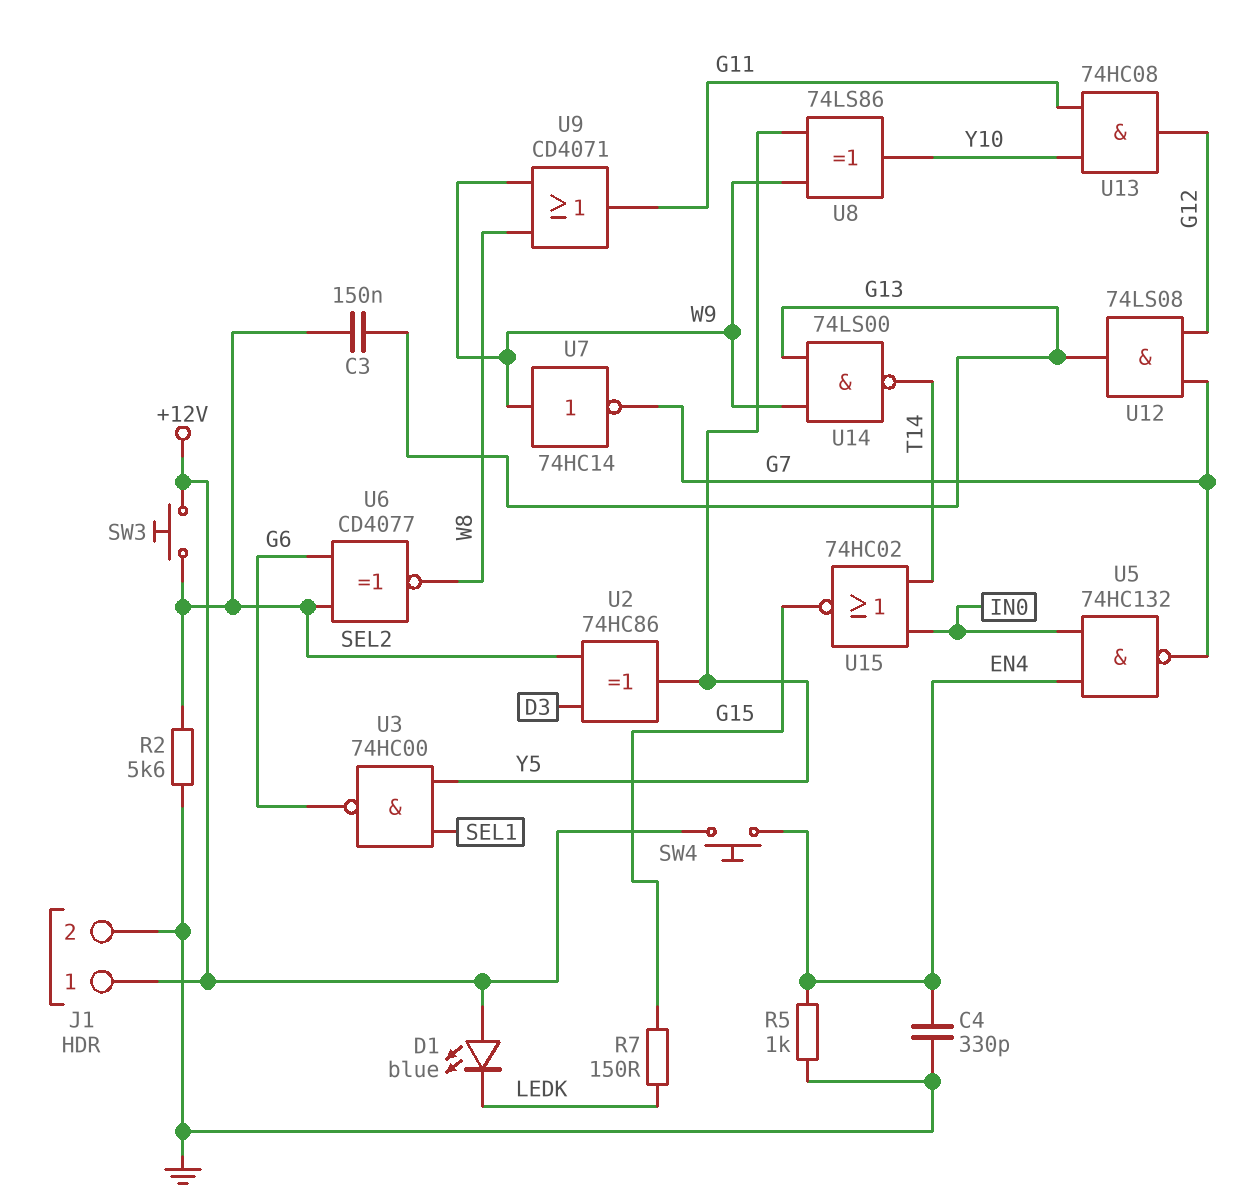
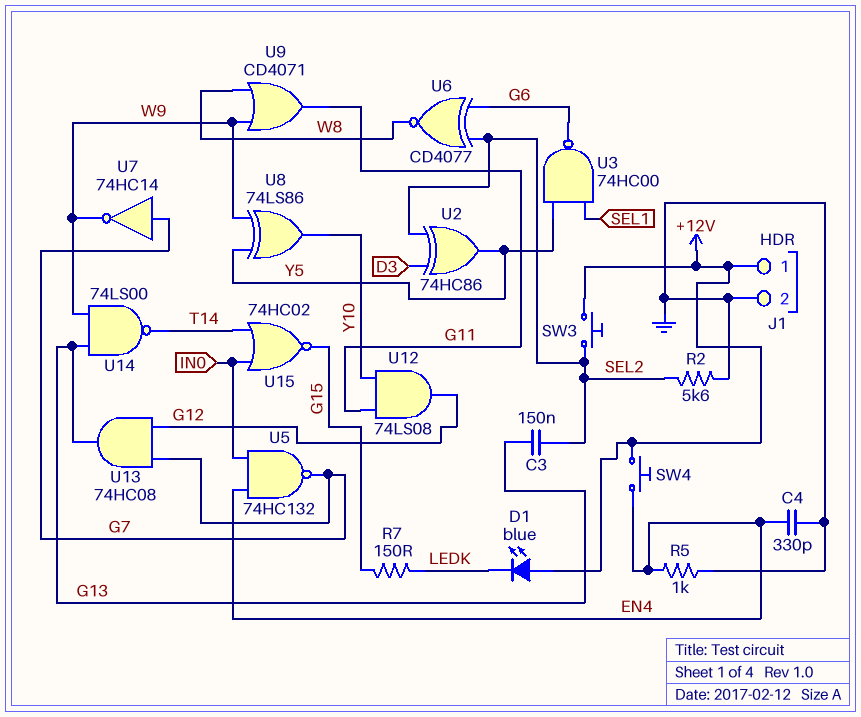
U7: NOT 74HC14 (in W9, out G7) -> NOT 74HC14 (in G7, out W9)
U12: AND 74LS08 (in G7, in G12, out G13) -> AND 74LS08 (in G11, in Y10, out G12)
U13: AND 74HC08 (in G11, in Y10, out G12) -> AND 74HC08 (in G7, in G12, out G13)

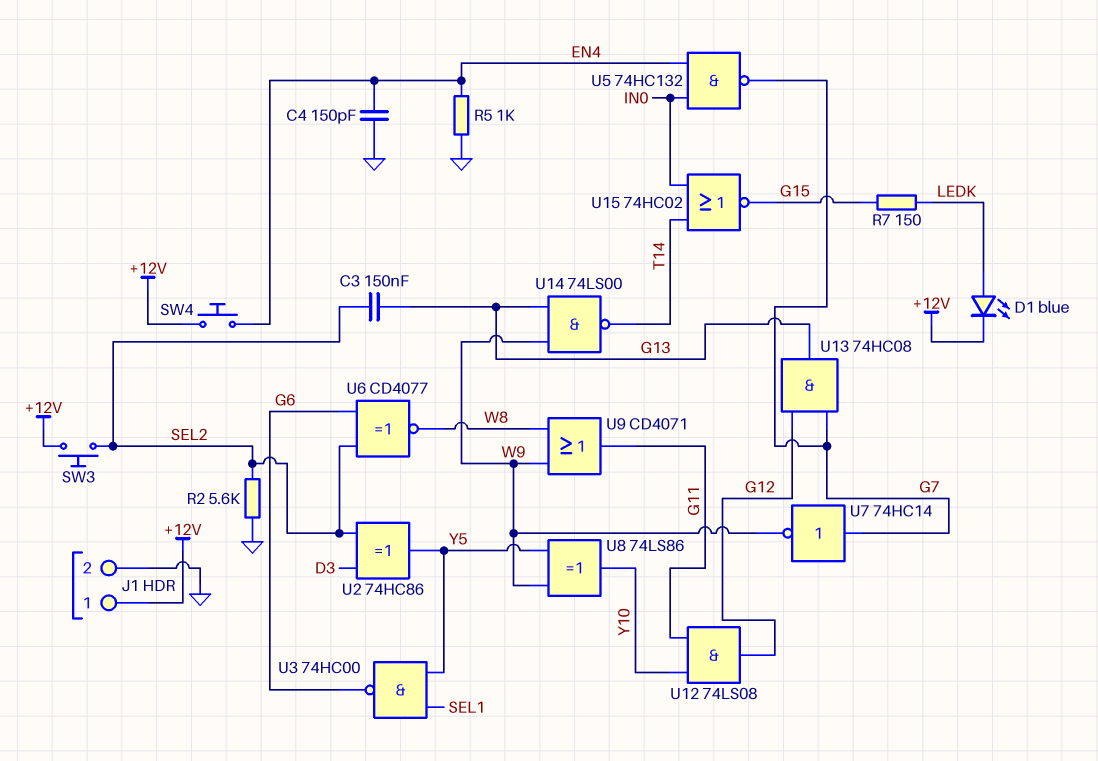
C4: 330pF (EN4, GND) -> 150pF (EN4, GND)
D1: LED blue (A +12V, K LEDK) -> LED blue (A LEDK, K +12V)

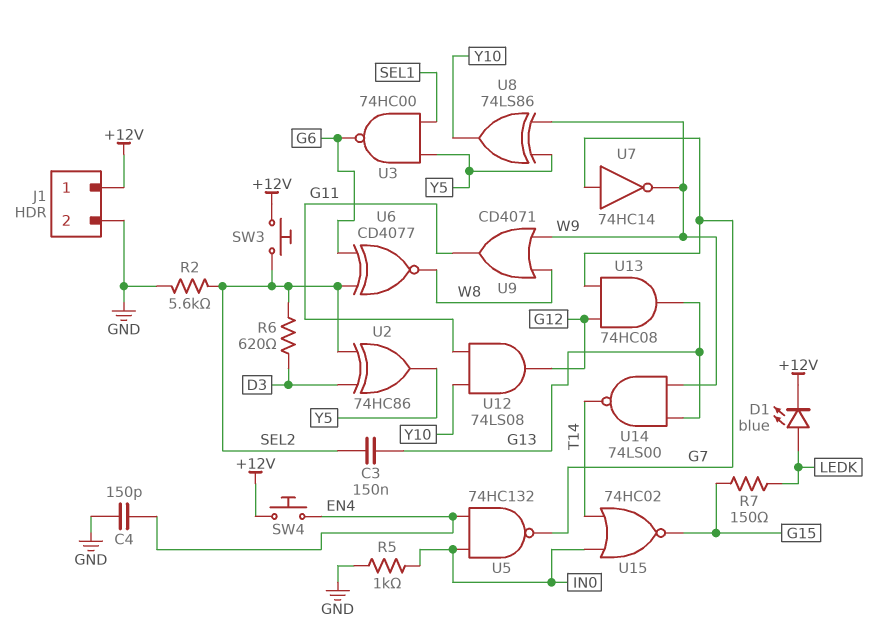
R5: 1k (EN4, GND) -> 1k (GND, IN0)
R6: none -> 620 (D3, SEL2)

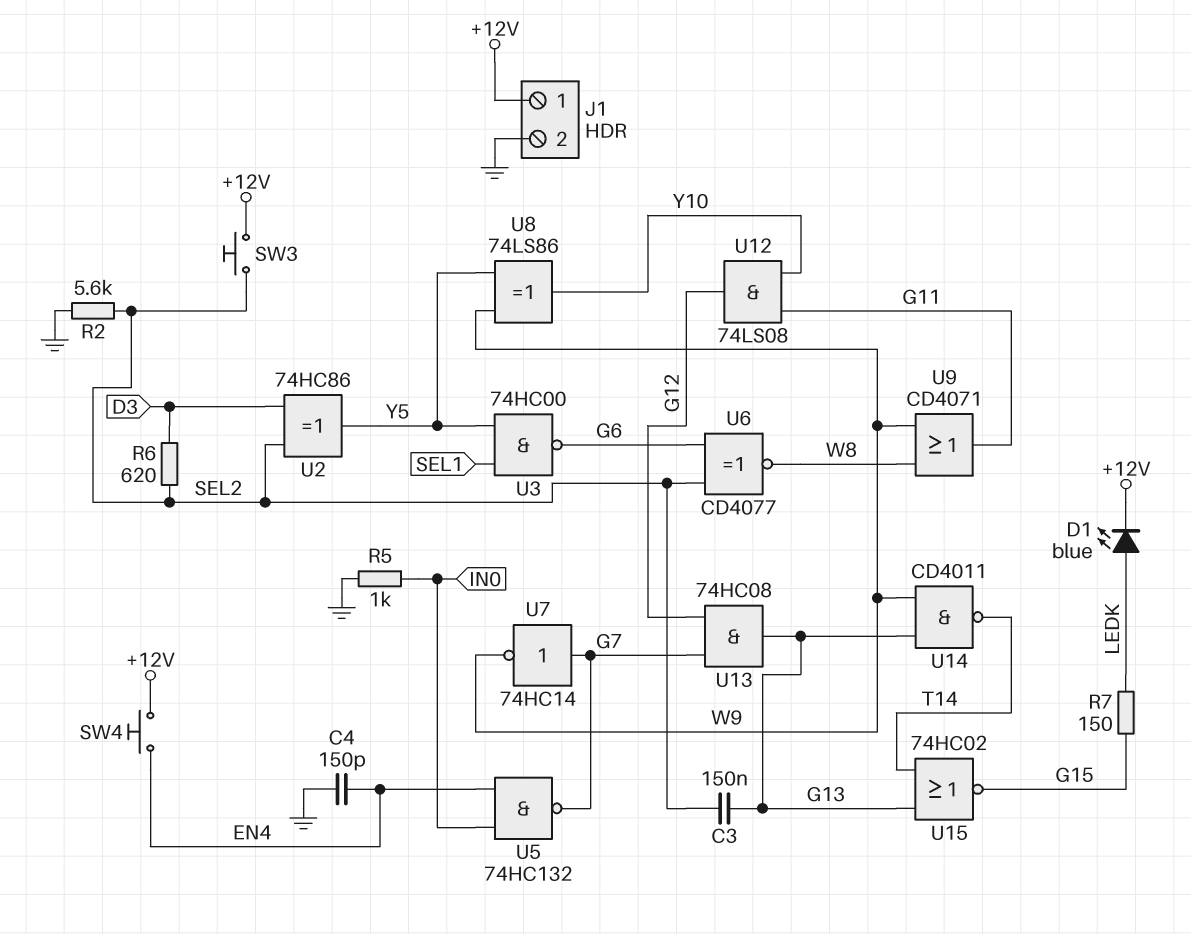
U14: NAND 74LS00 (in G13, in W9, out T14) -> NAND CD4011 (in G13, in W9, out T14)
U15: NOR 74HC02 (in IN0, in T14, out G15) -> NOR 74HC02 (in G13, in T14, out G15)

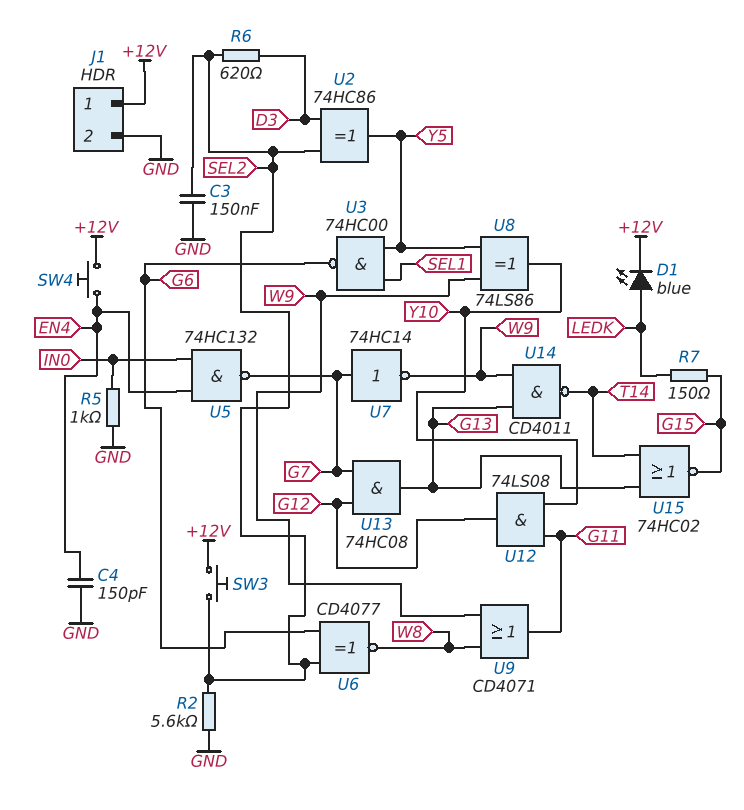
C3: 150nF (G13, SEL2) -> 150nF (GND, SEL2)

